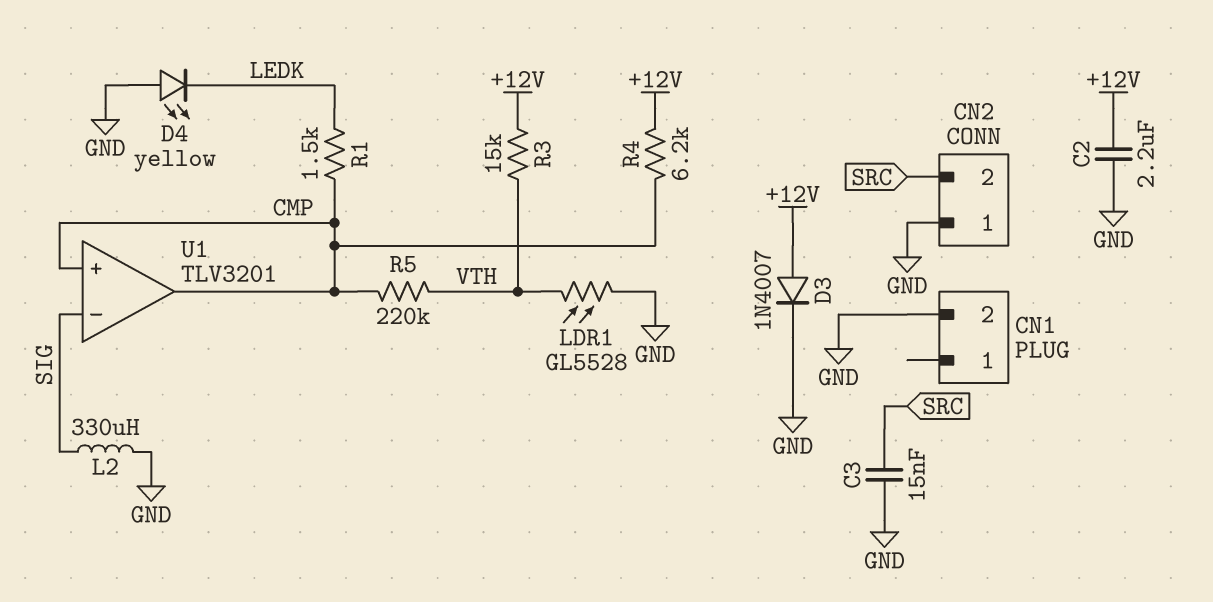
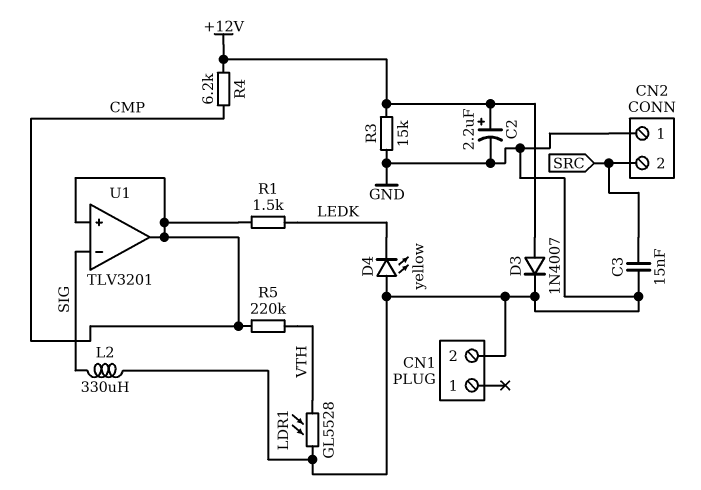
C2: 2.2uF (+12V, GND) -> 2.2uF (plus +12V, minus GND)
R3: 15k (+12V, VTH) -> 15k (+12V, GND)

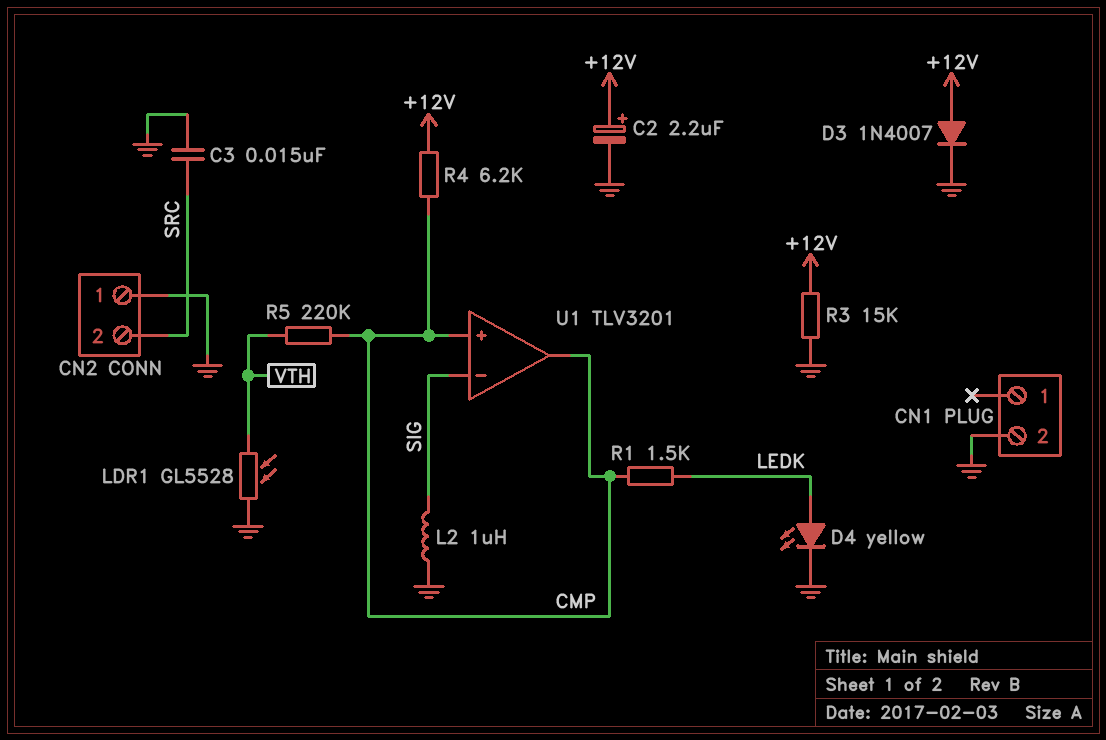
D4: LED yellow (A GND, K LEDK) -> LED yellow (A LEDK, K GND)
L2: 330uH (GND, SIG) -> 1uH (GND, SIG)

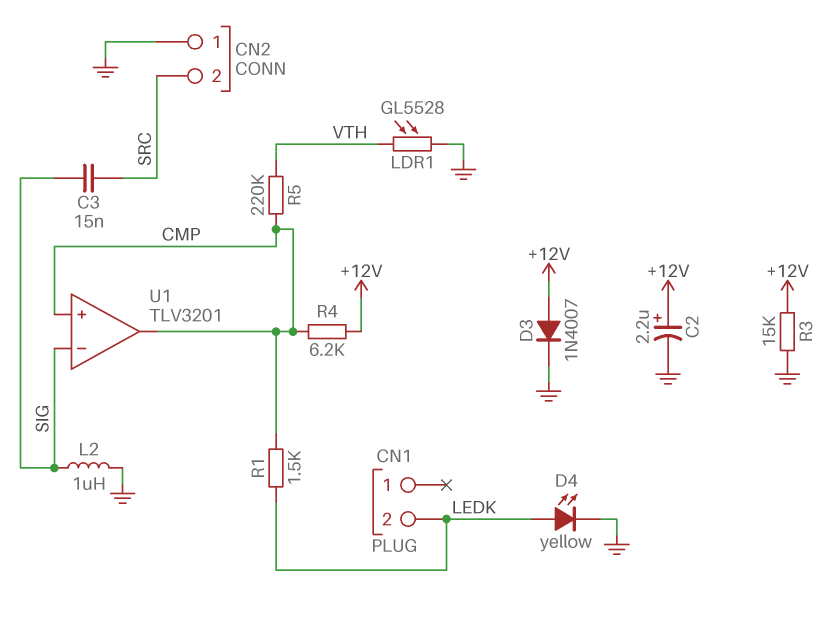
C3: 15nF (GND, SRC) -> 15nF (SIG, SRC)
CN1 pin 2: GND -> LEDK

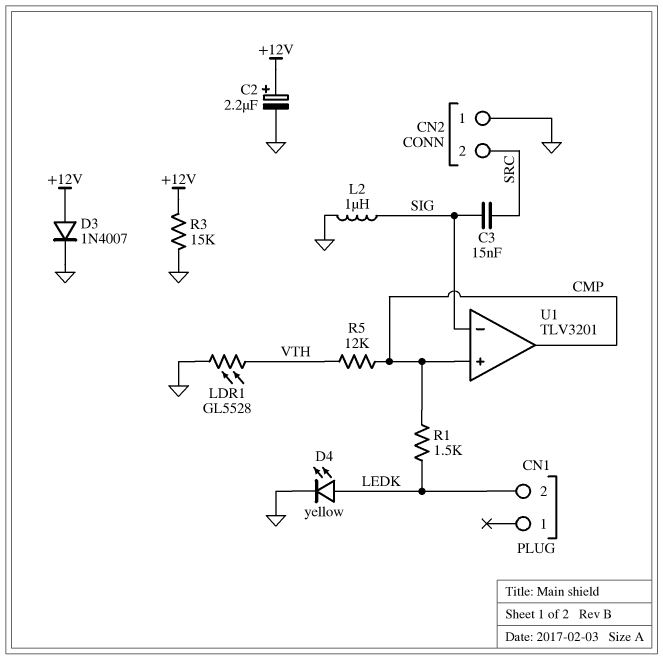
R4: 6.2k (+12V, CMP) -> none
R5: 220k (CMP, VTH) -> 12k (CMP, VTH)

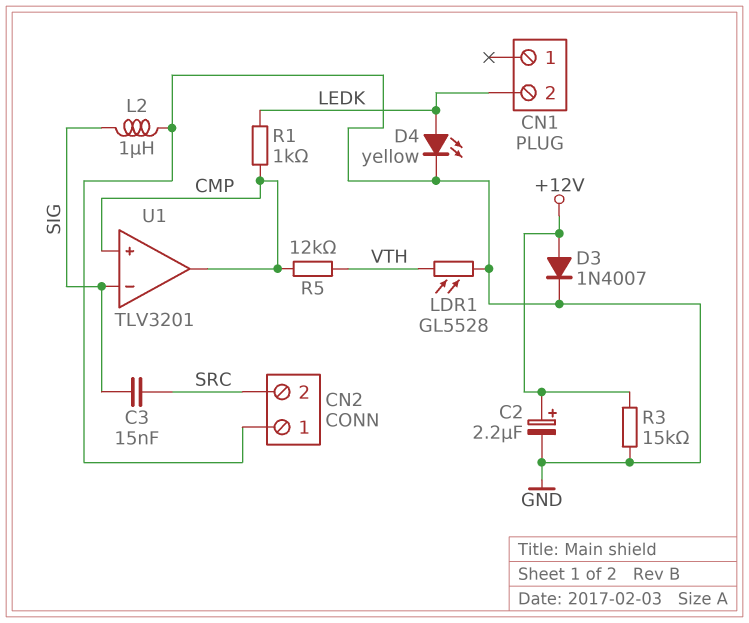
R1: 1.5k (CMP, LEDK) -> 1k (CMP, LEDK)

